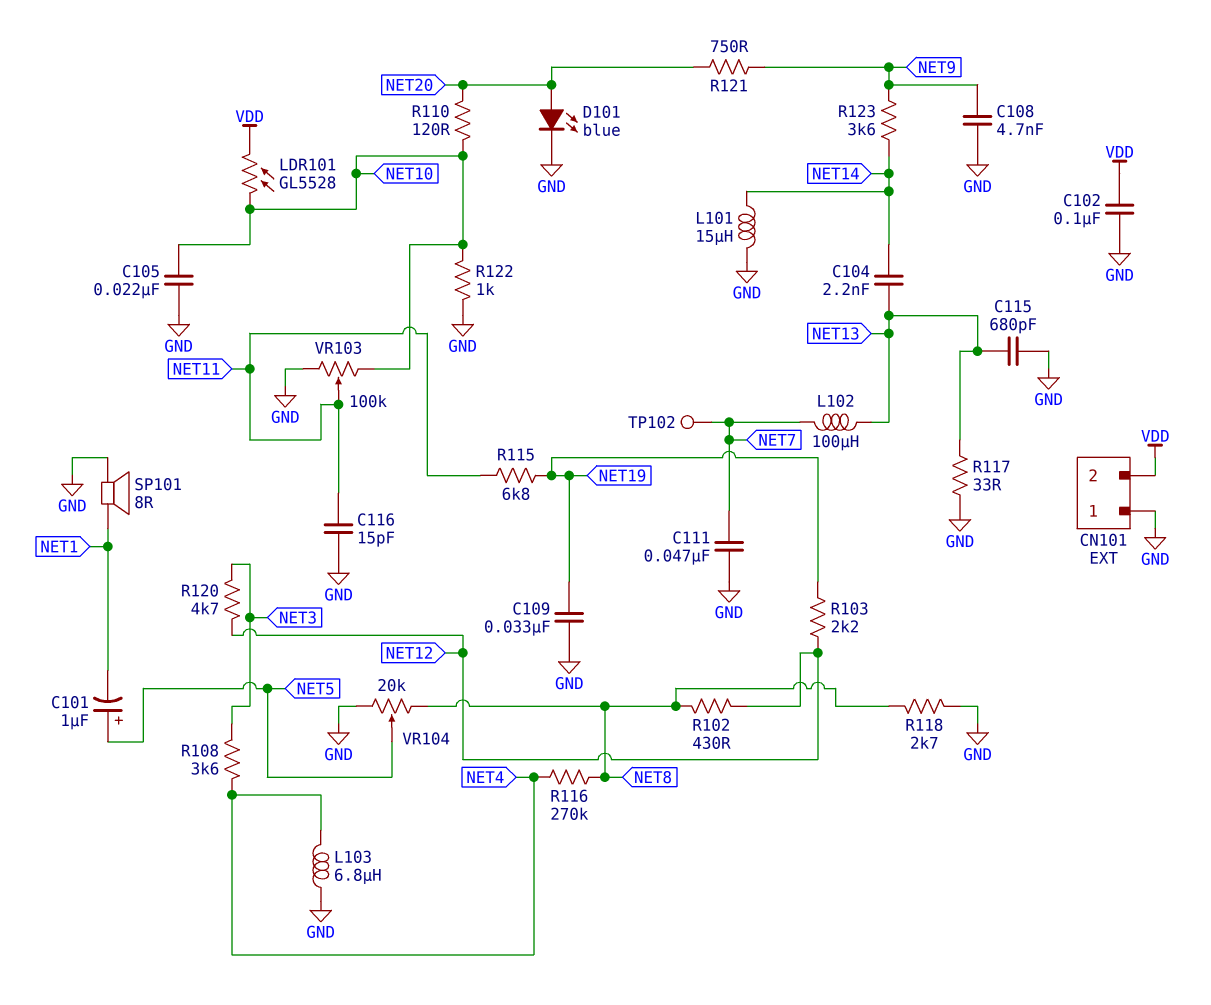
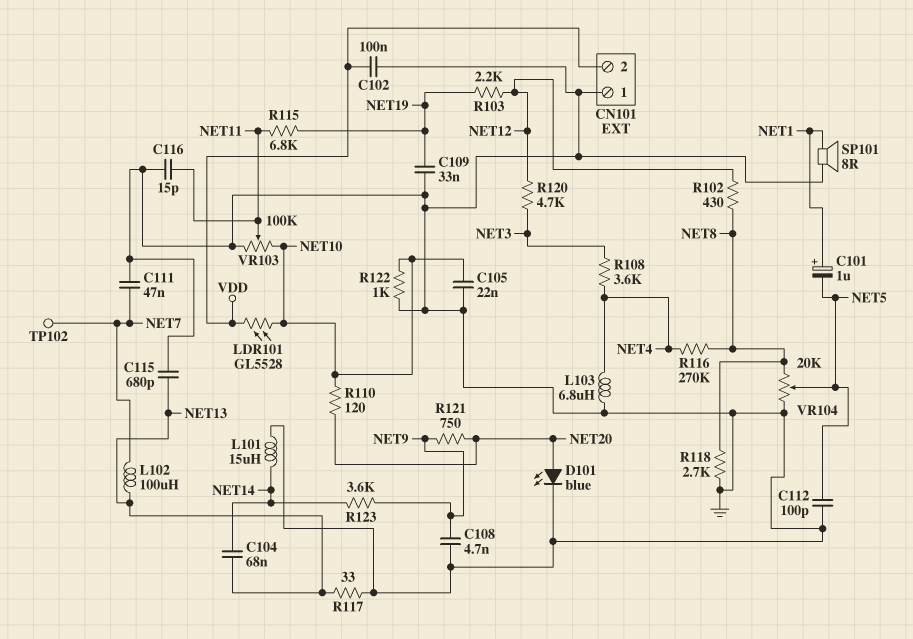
C101: 1uF (plus NET5, minus NET1) -> 1uF (plus NET1, minus NET5)
C104: 2.2nF (NET13, NET14) -> 68nF (NET13, NET14)
C112: none -> 100pF (GND, NET5)

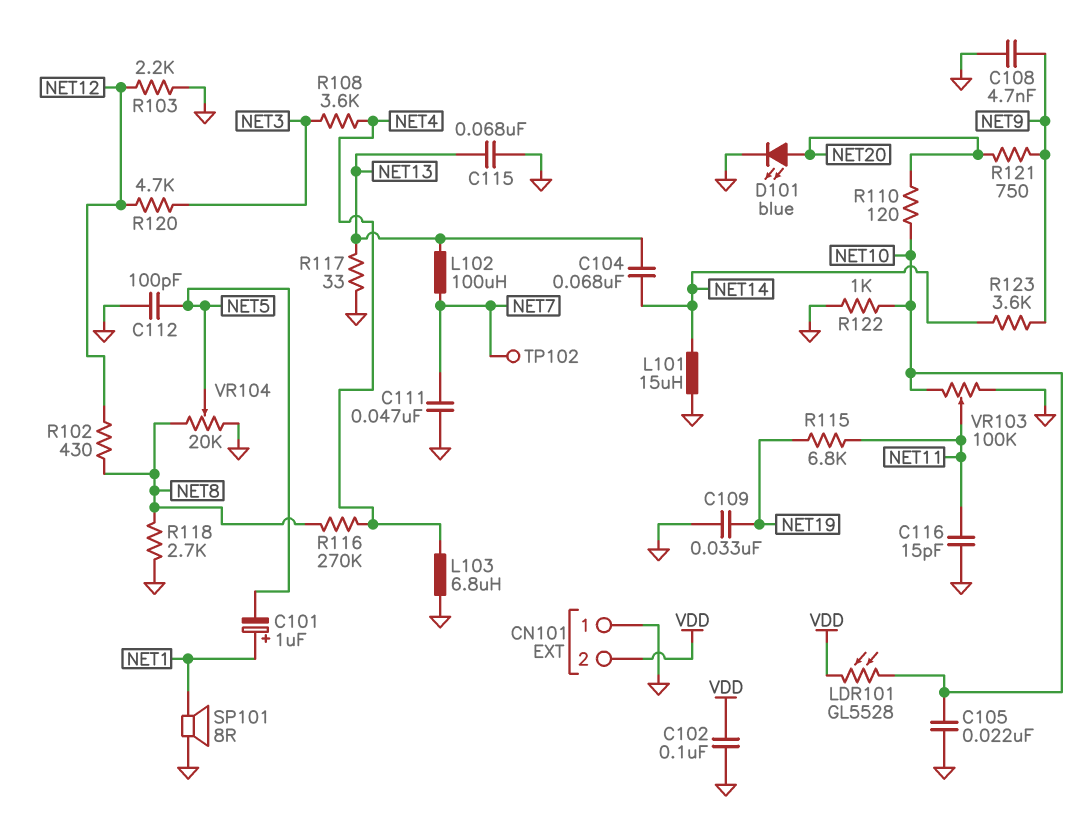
C115: 680pF (GND, NET13) -> 68nF (GND, NET13)
R103: 2.2k (NET12, NET19) -> 2.2k (GND, NET12)

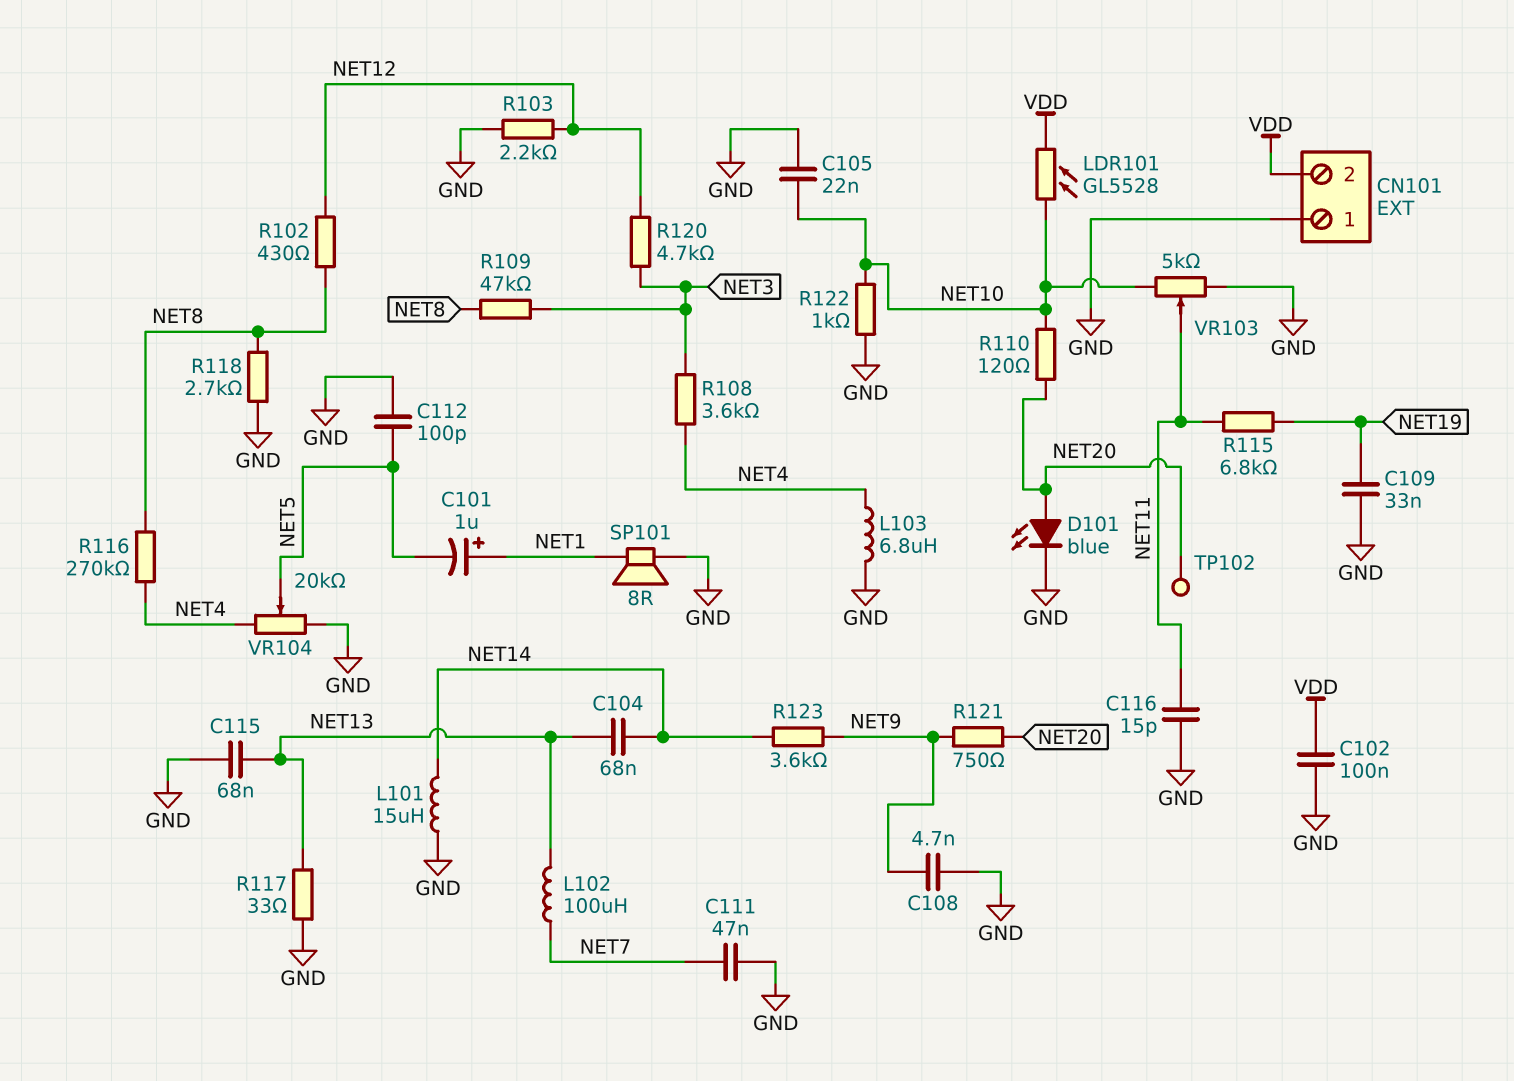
R109: none -> 47k (NET3, NET8)
TP102: test point (NET7) -> test point (NET20)
VR103: 100k (GND, NET10, wiper NET11) -> 5k (GND, NET10, wiper NET11)
VR104: 20k (GND, NET8, wiper NET5) -> 20k (GND, NET4, wiper NET5)

